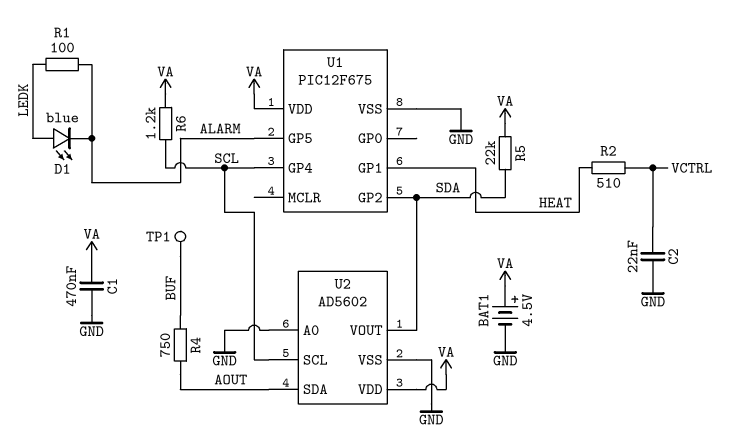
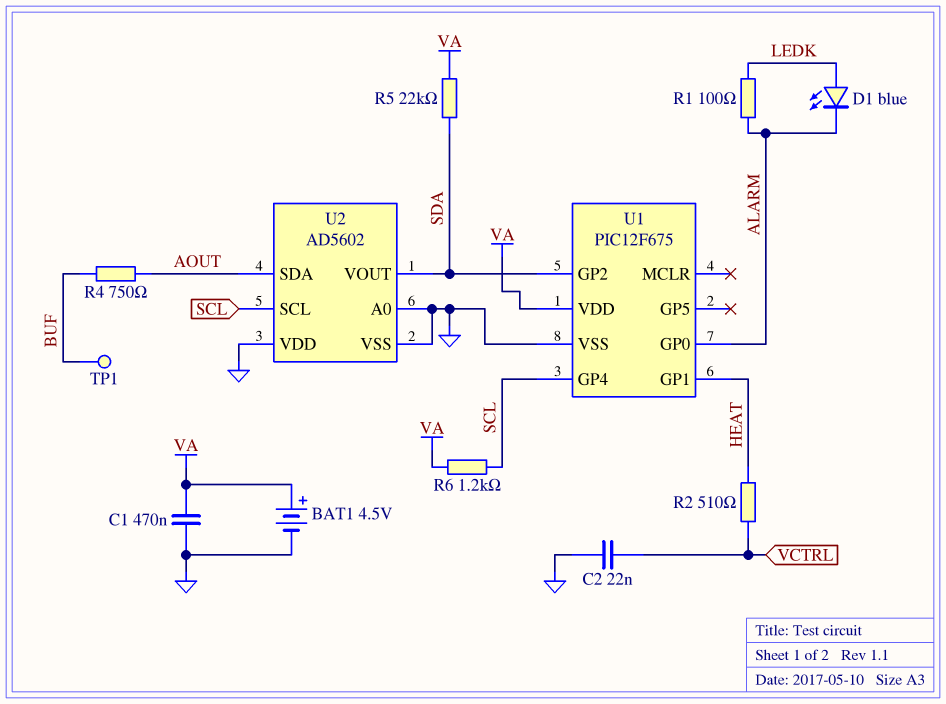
U1 pin GP0: none -> ALARM
U1 pin GP5: ALARM -> none
U2 pin VDD: VA -> GND

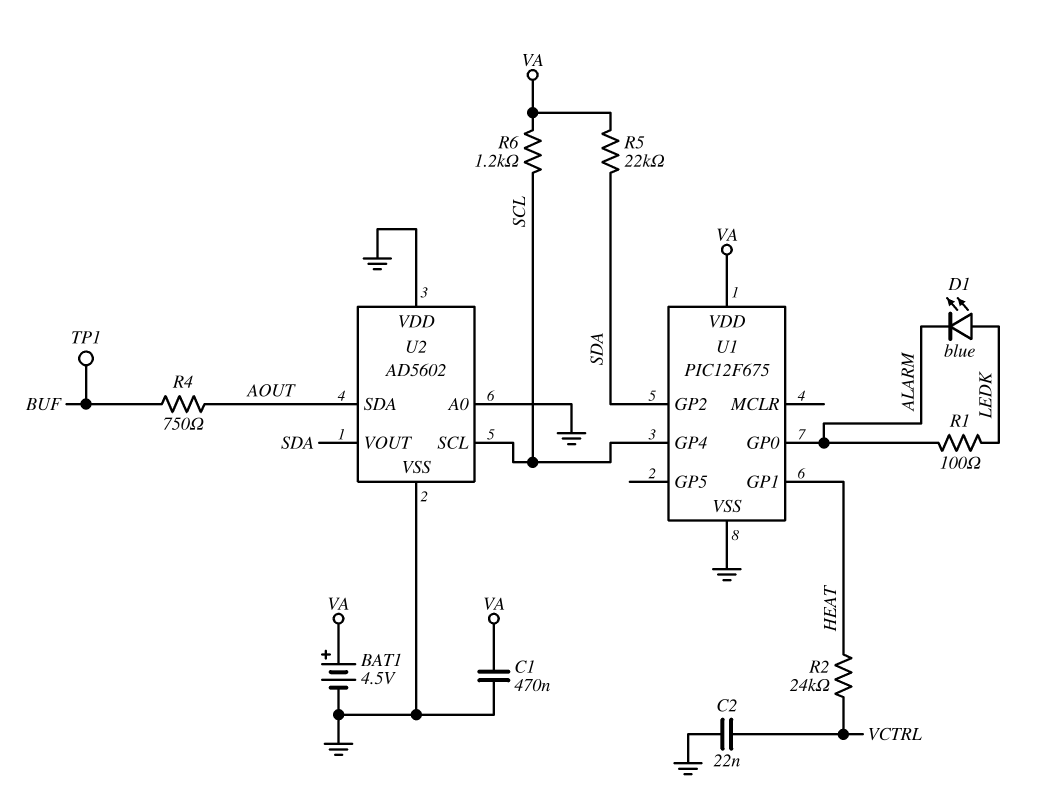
R2: 510 (HEAT, VCTRL) -> 24k (HEAT, VCTRL)

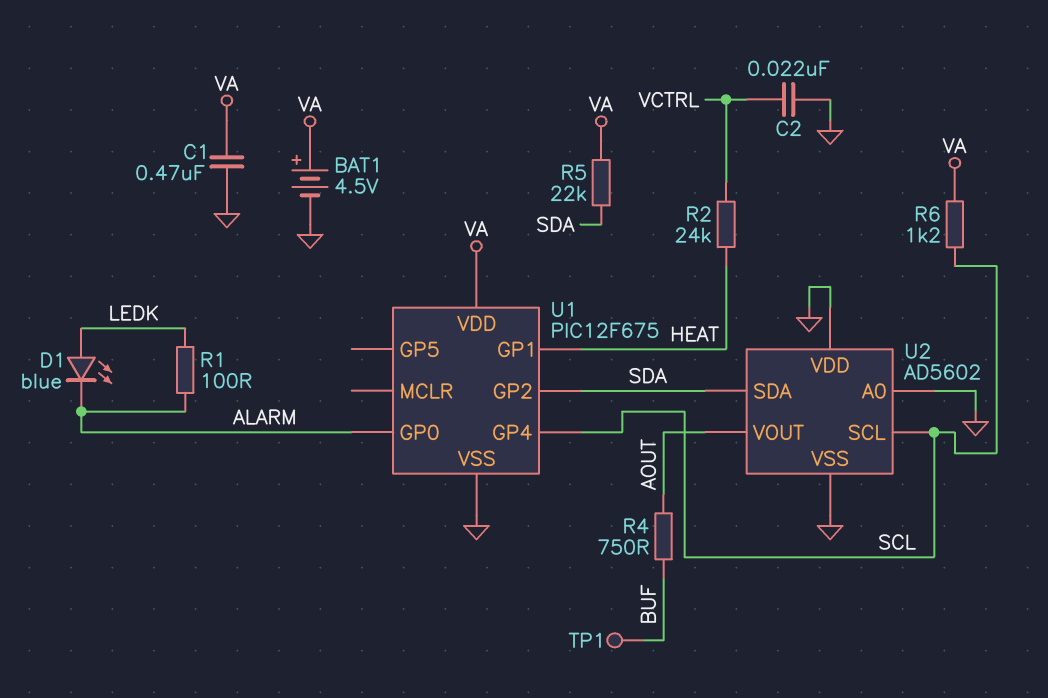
U2 pin SDA: AOUT -> SDA
U2 pin VOUT: SDA -> AOUT

